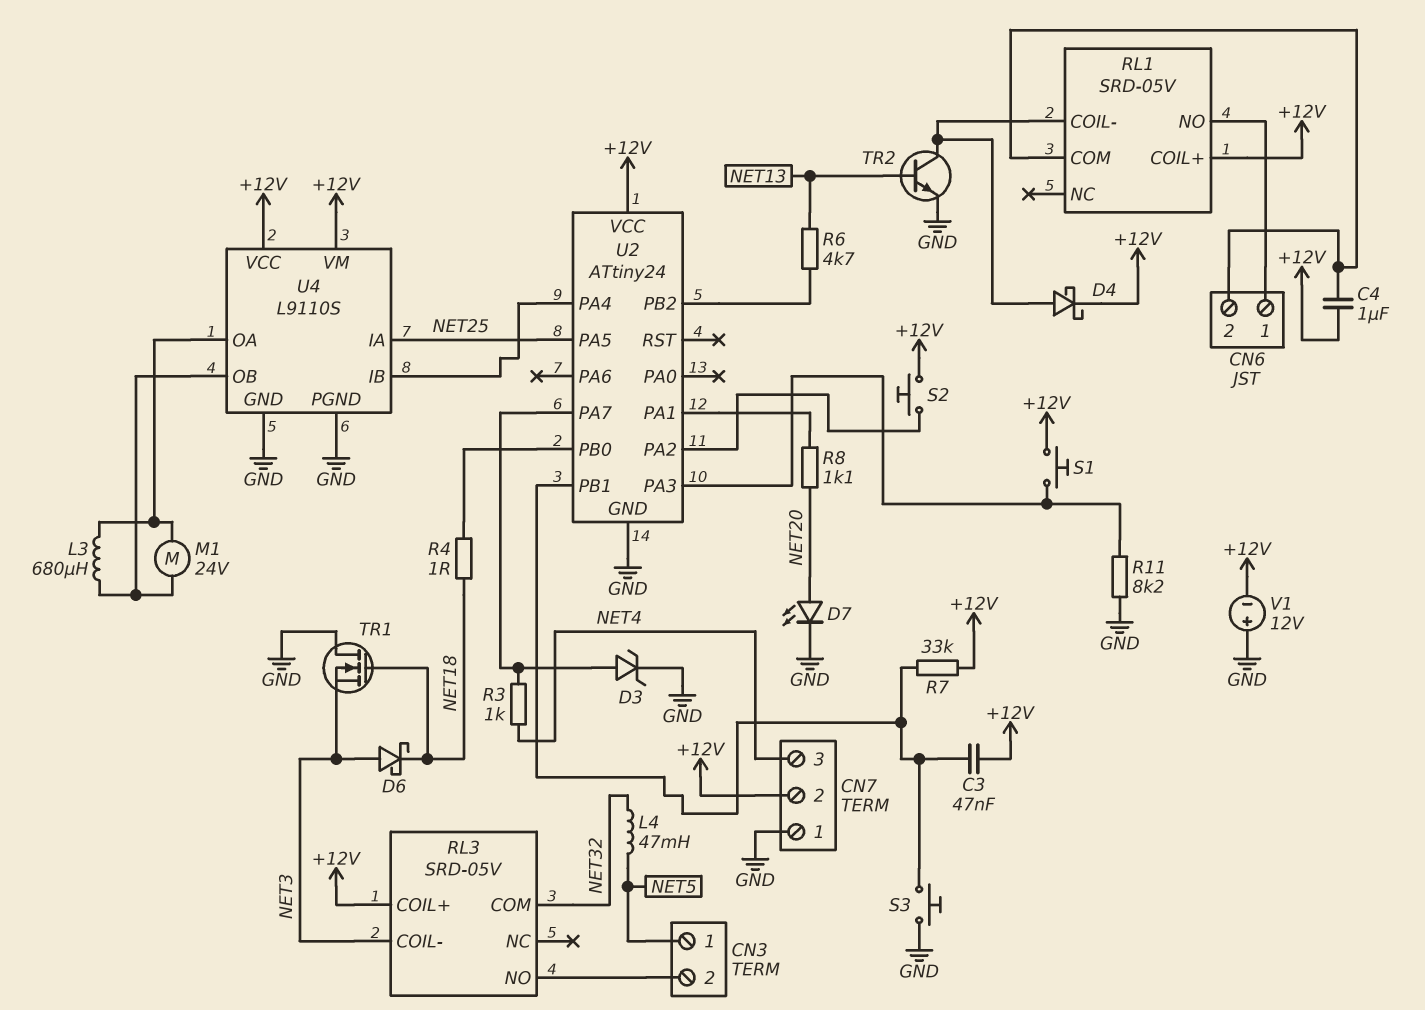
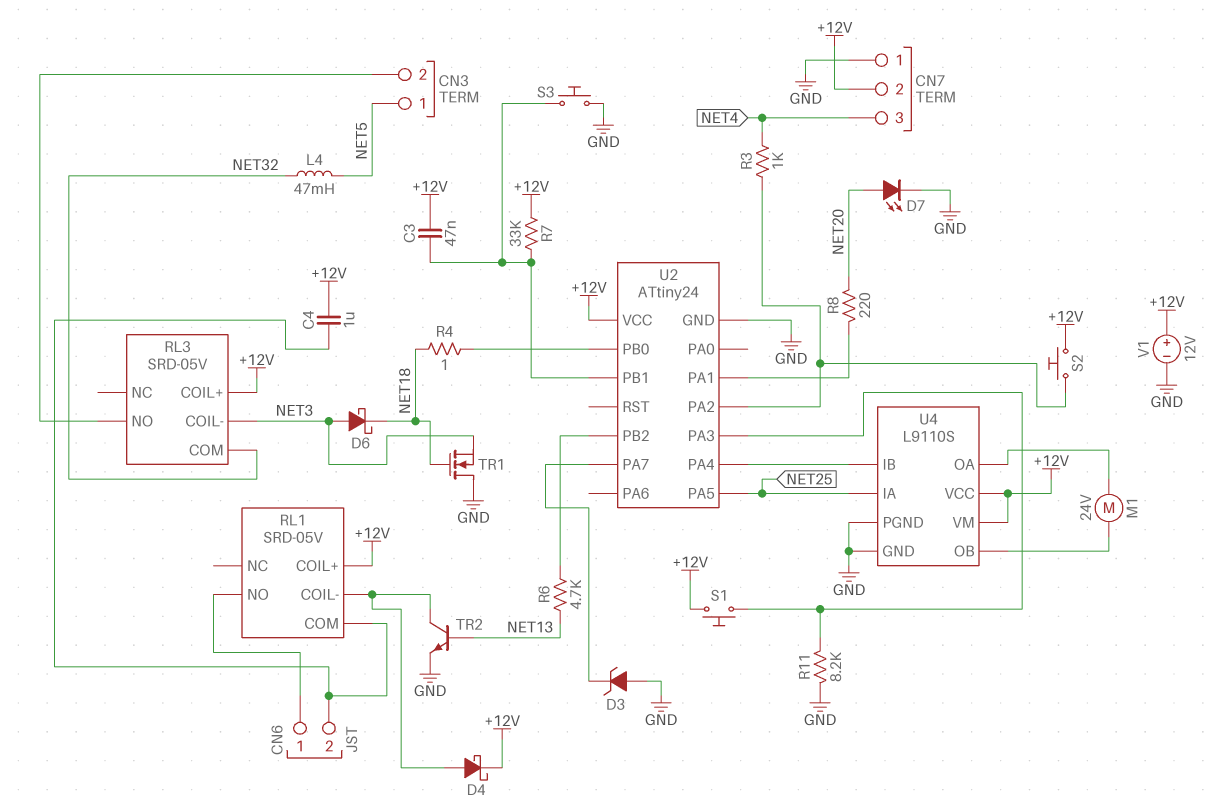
D3: zener (A U2/PA7, K GND) -> zener (A GND, K U2/PA7)
L3: 680uH (U4/OA, U4/OB) -> none
R3: 1k (NET4, U2/PA7) -> 1k (NET4, U2/PA2)
R8: 1.1k (NET20, U2/PA1) -> 220 (NET20, U2/PA1)
V1: 12V (plus GND, minus +12V) -> 12V (plus +12V, minus GND)

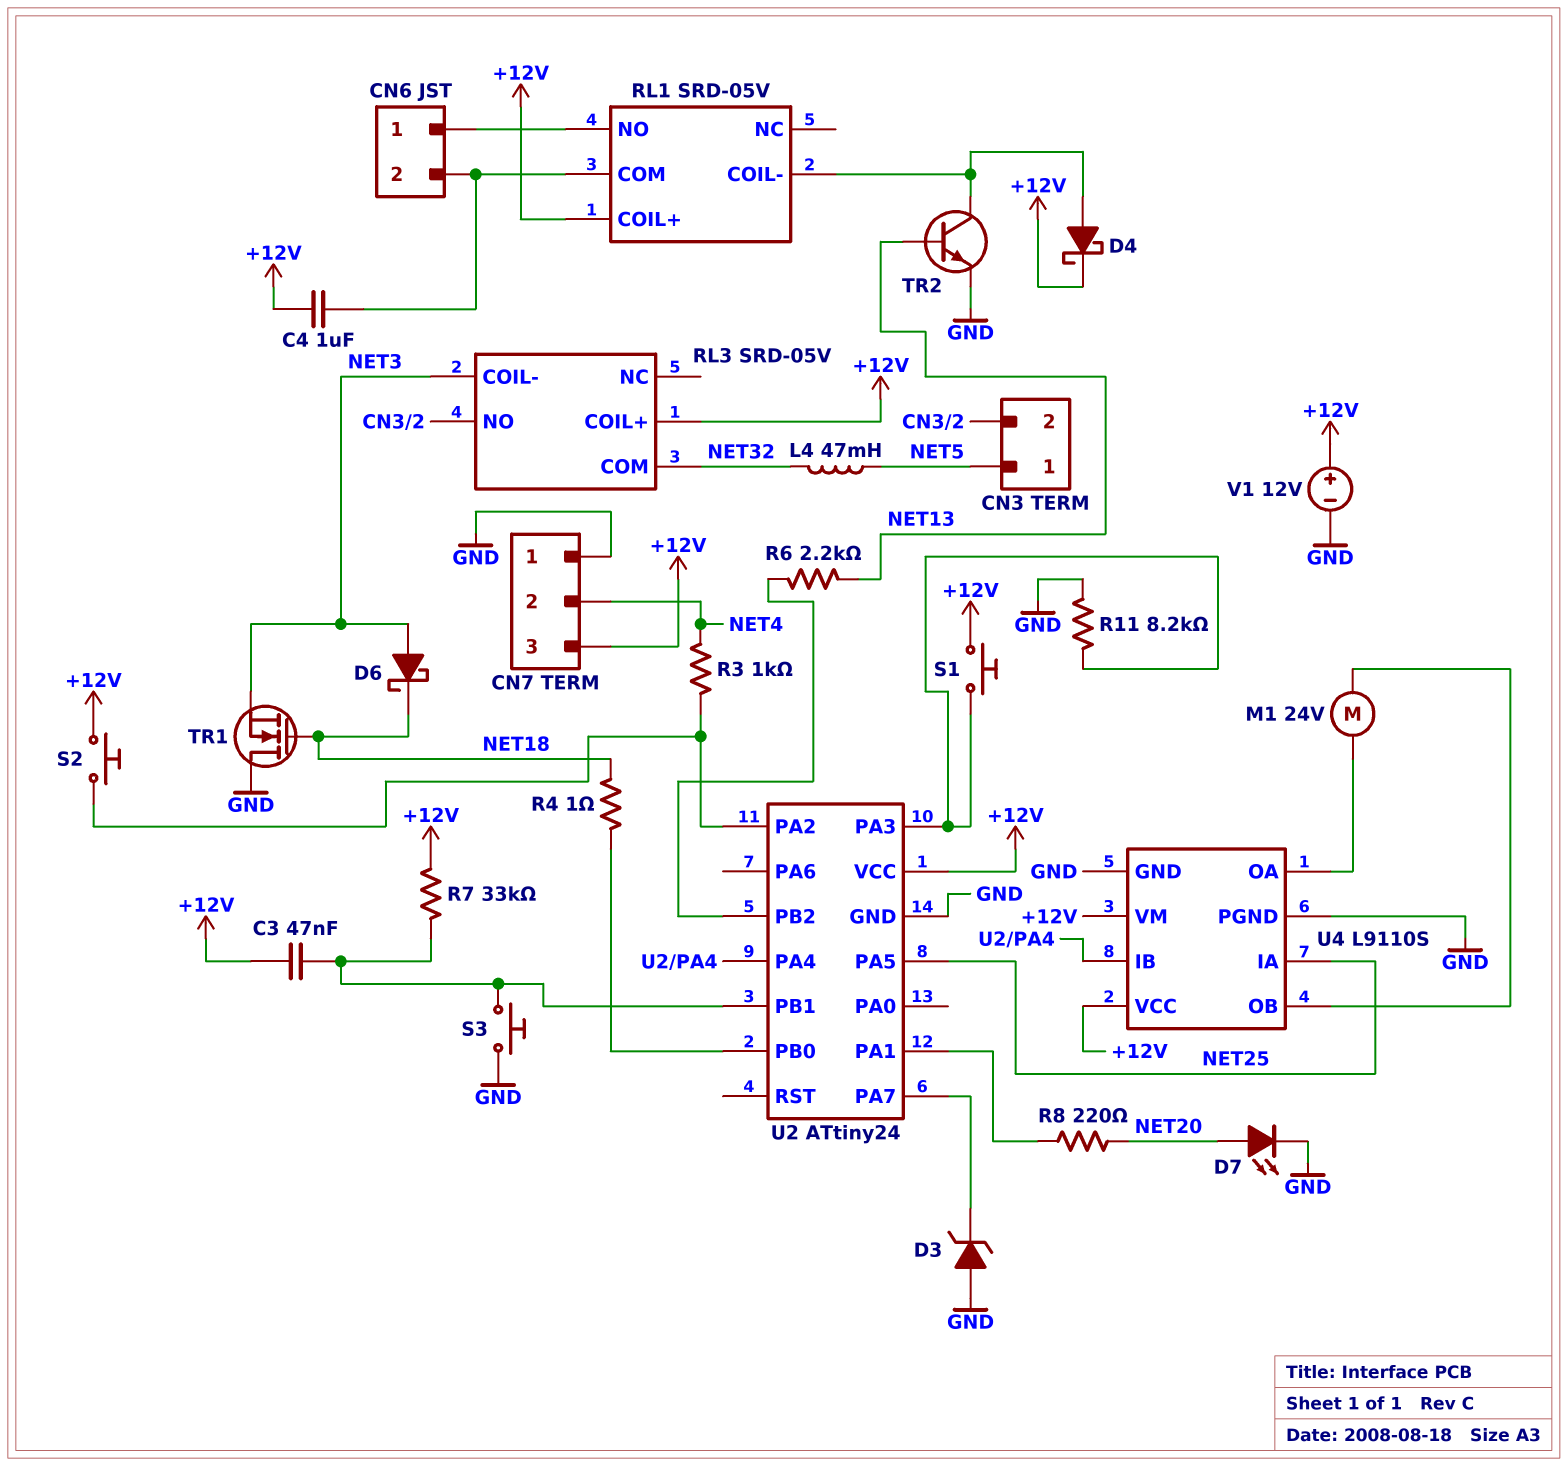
CN7 pin 2: +12V -> NET4
CN7 pin 3: NET4 -> +12V
R6: 4.7k (NET13, U2/PB2) -> 2.2k (NET13, U2/PB2)

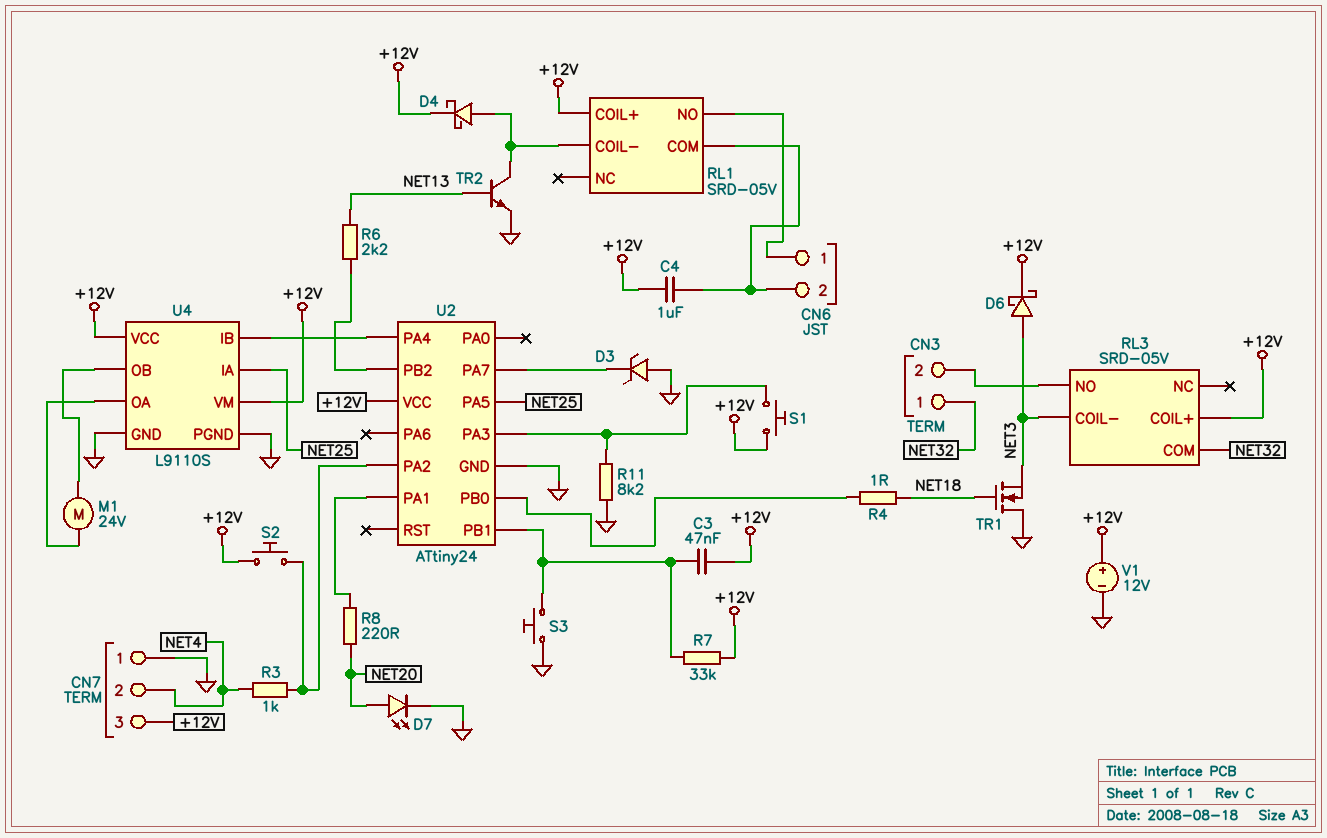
CN3 pin 1: NET5 -> NET32
D6: schottky (A NET3, K NET18) -> schottky (A NET3, K +12V)
L4: 47mH (NET5, NET32) -> none

